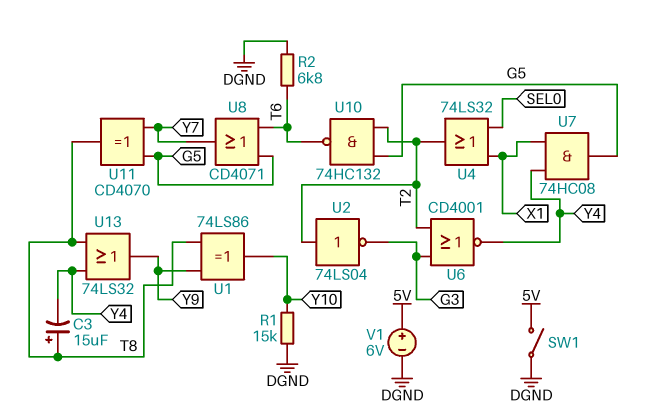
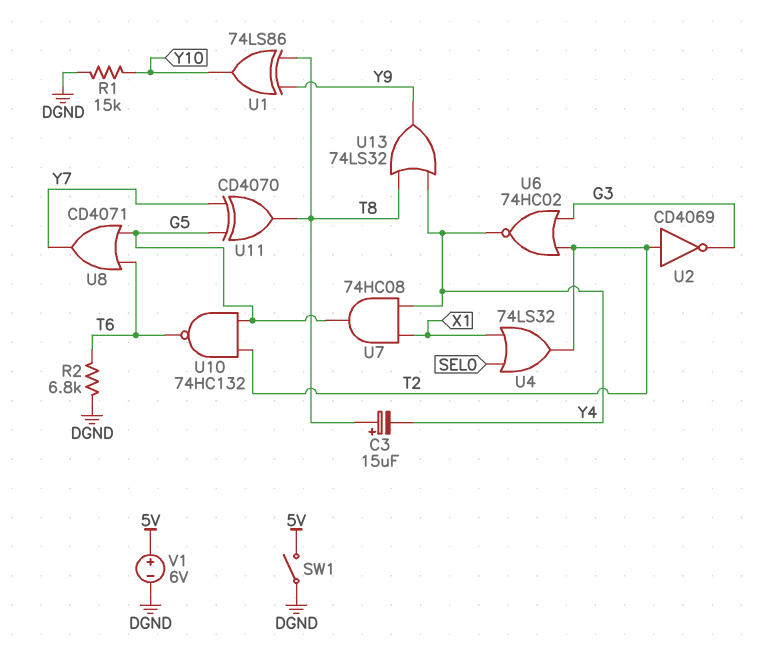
U2: NOT 74LS04 (in T2, out G3) -> NOT CD4069 (in T2, out G3)
U6: NOR CD4001 (in G3, in T2, out Y4) -> NOR 74HC02 (in G3, in T2, out Y4)

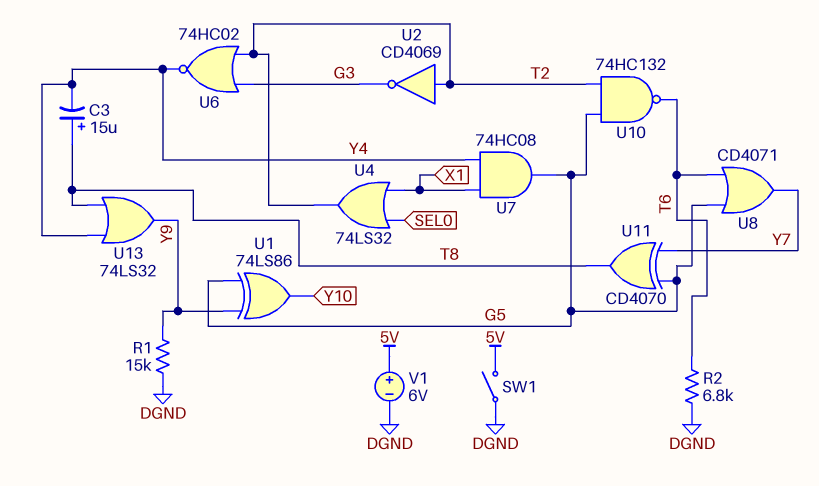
R1: 15k (DGND, Y10) -> 15k (DGND, Y9)
U1: XOR 74LS86 (in T8, in Y9, out Y10) -> XOR 74LS86 (in G5, in Y9, out Y10)

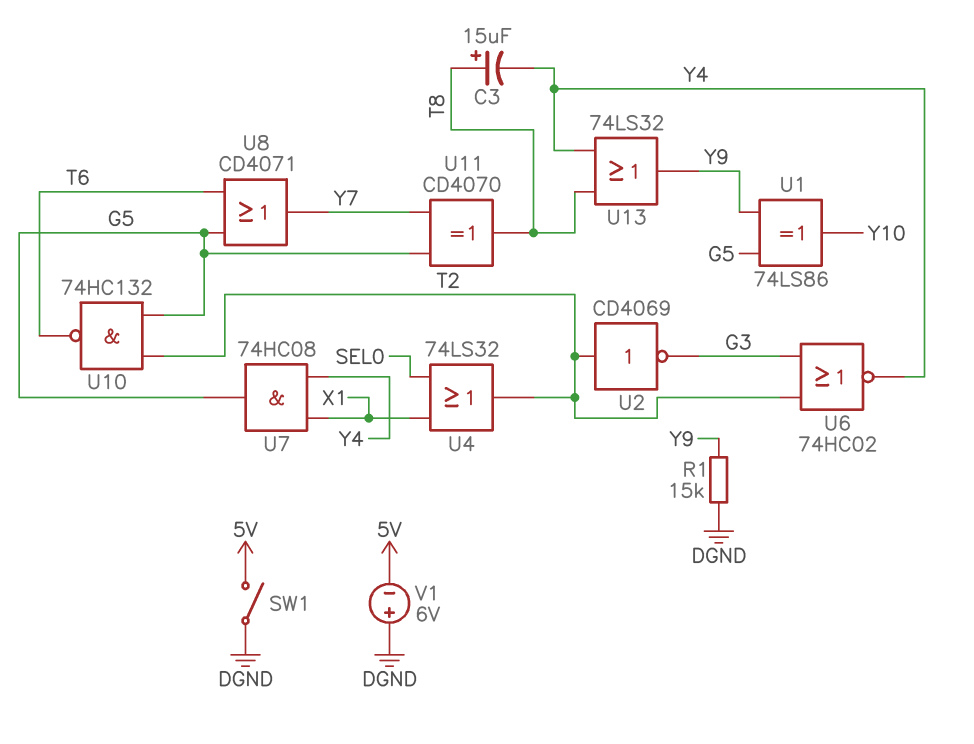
R2: 6.8k (DGND, T6) -> none
V1: 6V (plus 5V, minus DGND) -> 6V (plus DGND, minus 5V)

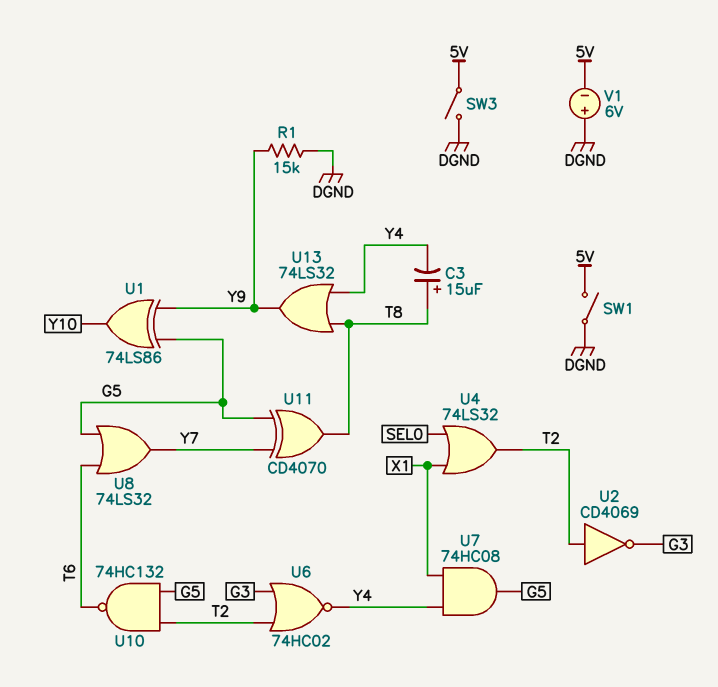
SW3: none -> switch (5V, DGND)
U8: OR CD4071 (in G5, in T6, out Y7) -> OR 74LS32 (in G5, in T6, out Y7)

